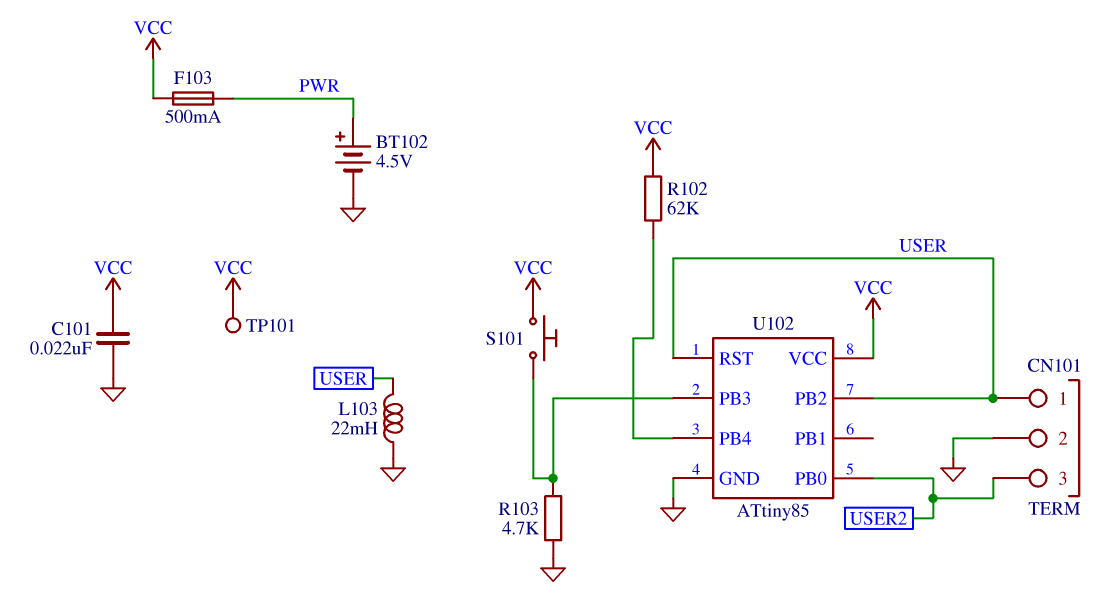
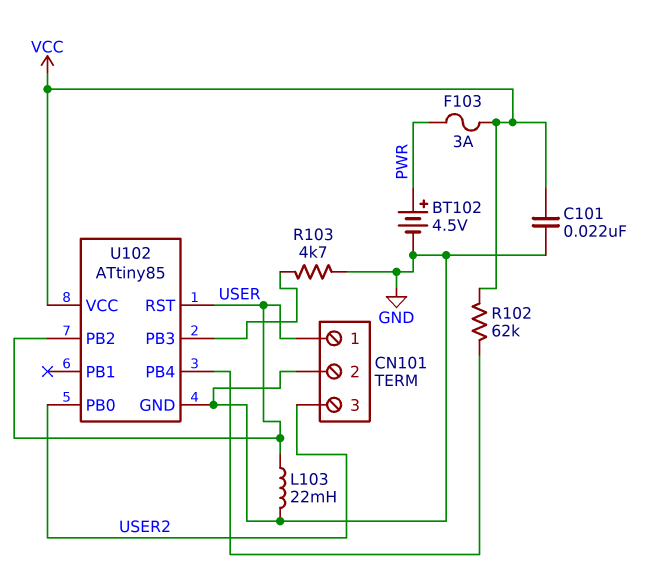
F103: 500mA (PWR, VCC) -> 3A (PWR, VCC)
S101: button (U102/PB3, VCC) -> none
TP101: test point (VCC) -> none

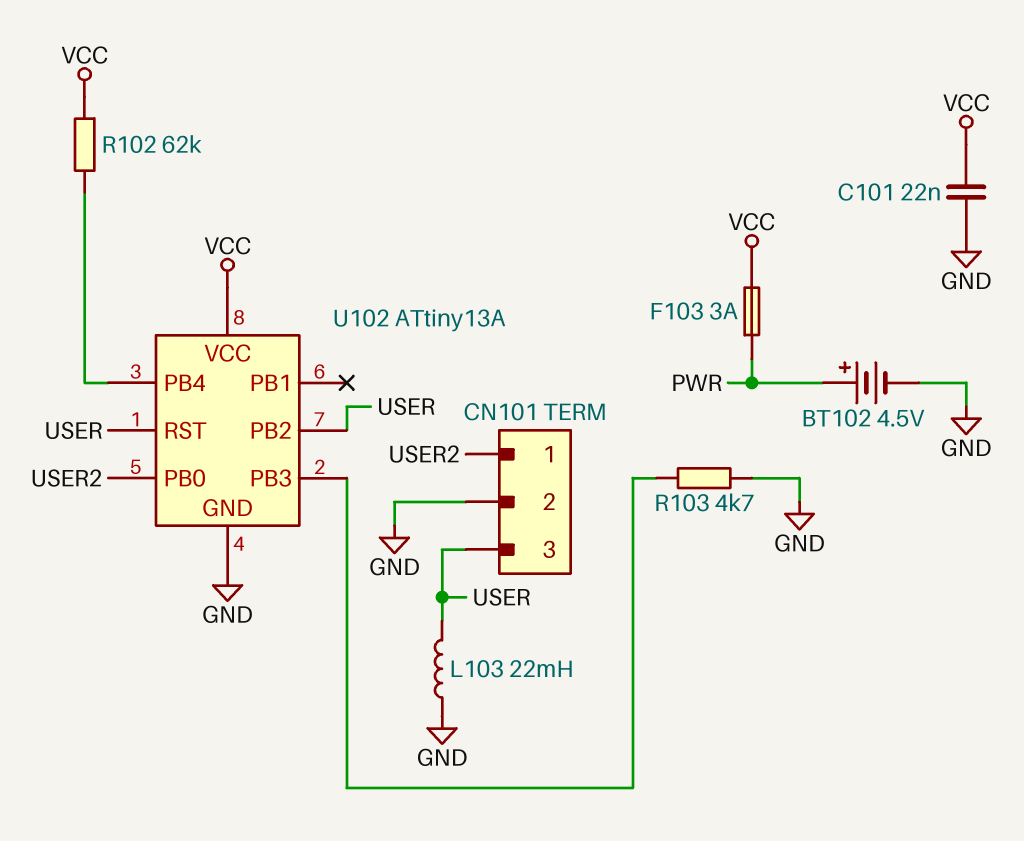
CN101 pin 1: USER -> USER2
CN101 pin 3: USER2 -> USER
U102: ATtiny85 -> ATtiny13A

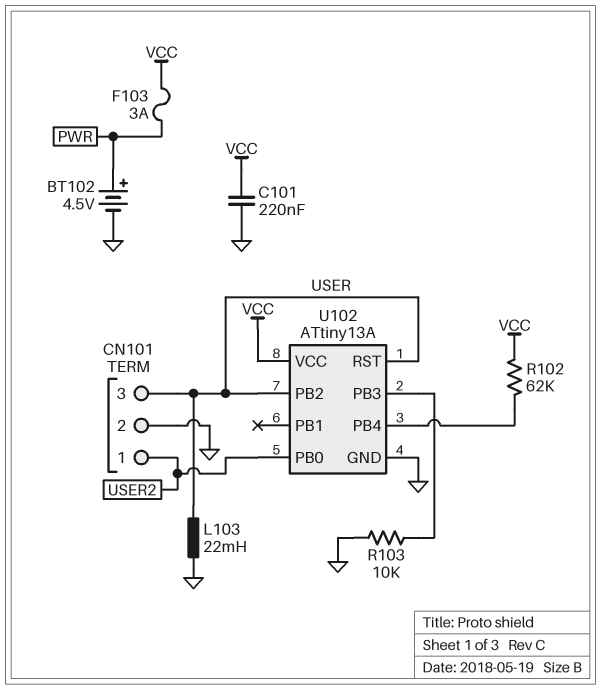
C101: 22nF (GND, VCC) -> 220nF (GND, VCC)
R103: 4.7k (GND, U102/PB3) -> 10k (GND, U102/PB3)

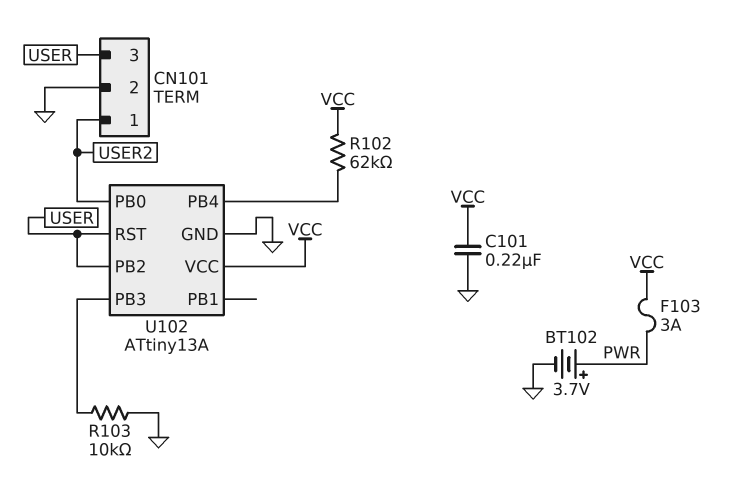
BT102: 4.5V (plus PWR, minus GND) -> 3.7V (plus PWR, minus GND)
L103: 22mH (GND, USER) -> none

